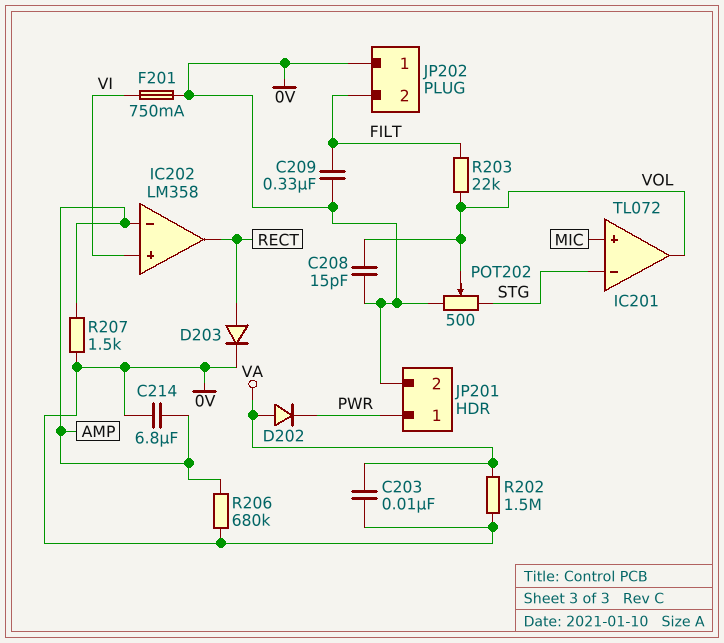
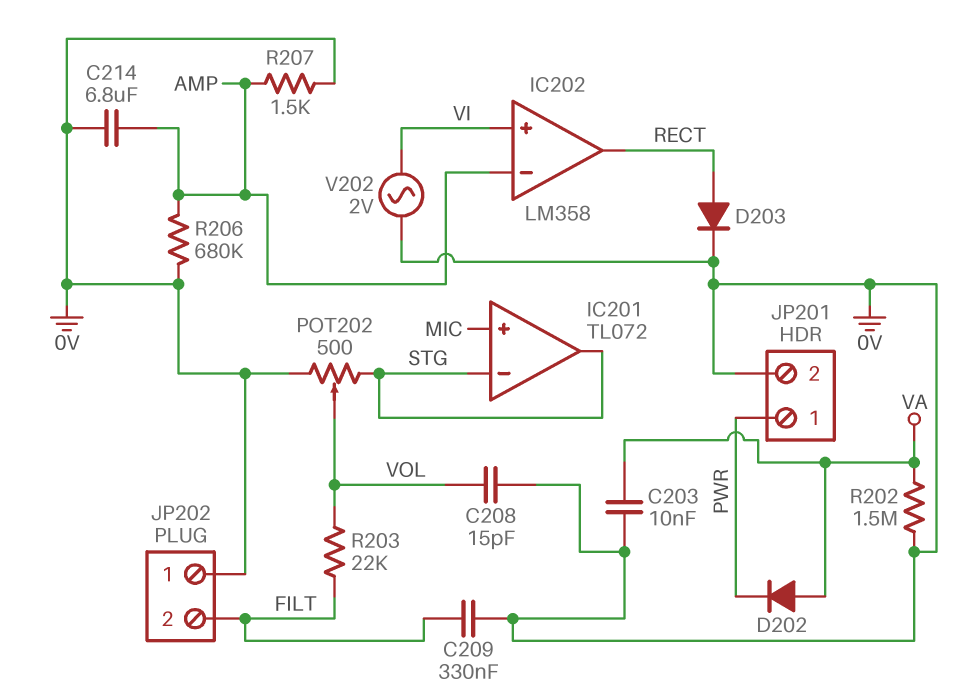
F201: 750mA (0V, VI) -> none
IC201 pin out: VOL -> STG
V202: none -> AC 2V (0V, VI)

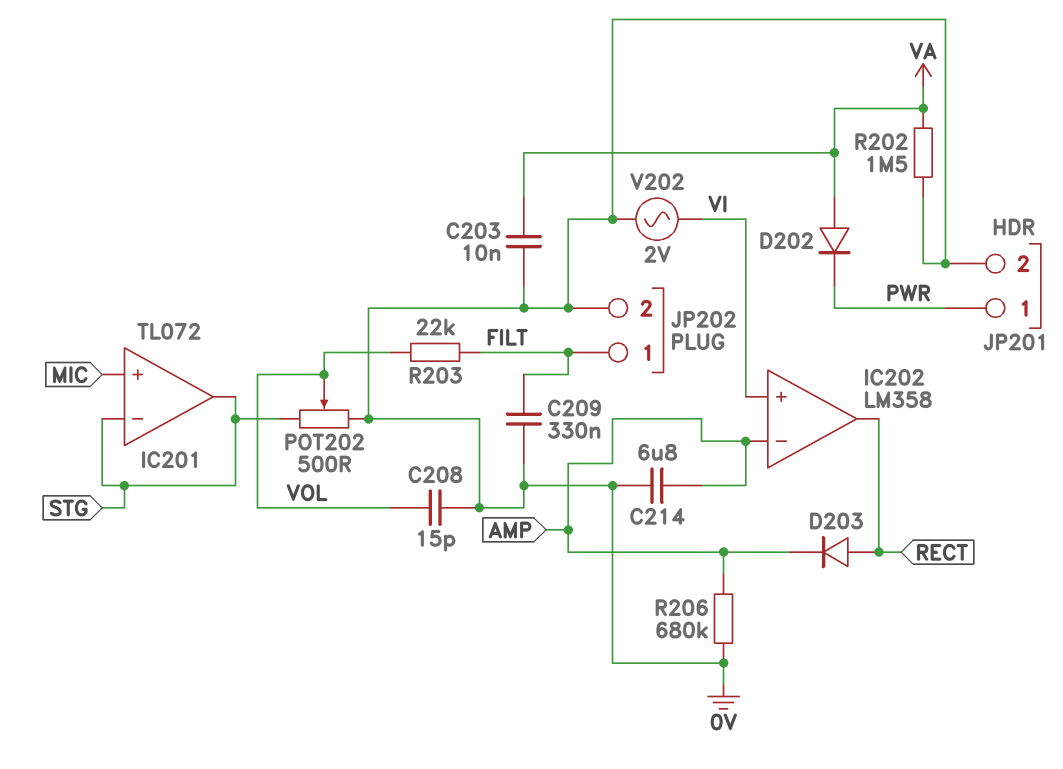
D203: diode (A RECT, K 0V) -> diode (A RECT, K AMP)
JP202 pin 1: 0V -> FILT
JP202 pin 2: FILT -> 0V
R207: 1.5k (0V, AMP) -> none

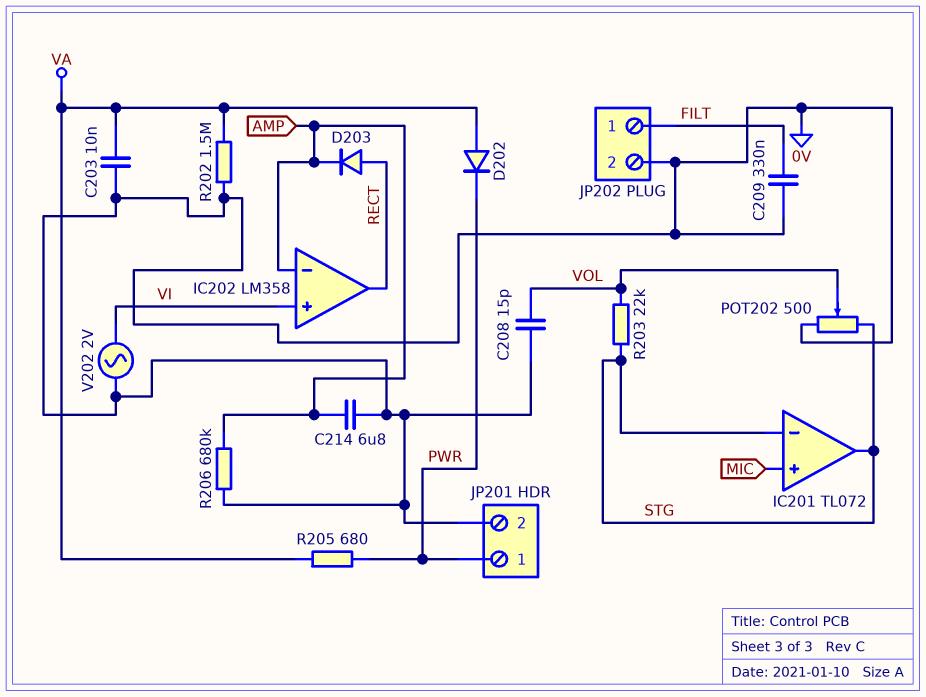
R203: 22k (FILT, VOL) -> 22k (STG, VOL)
R205: none -> 680 (PWR, VA)

